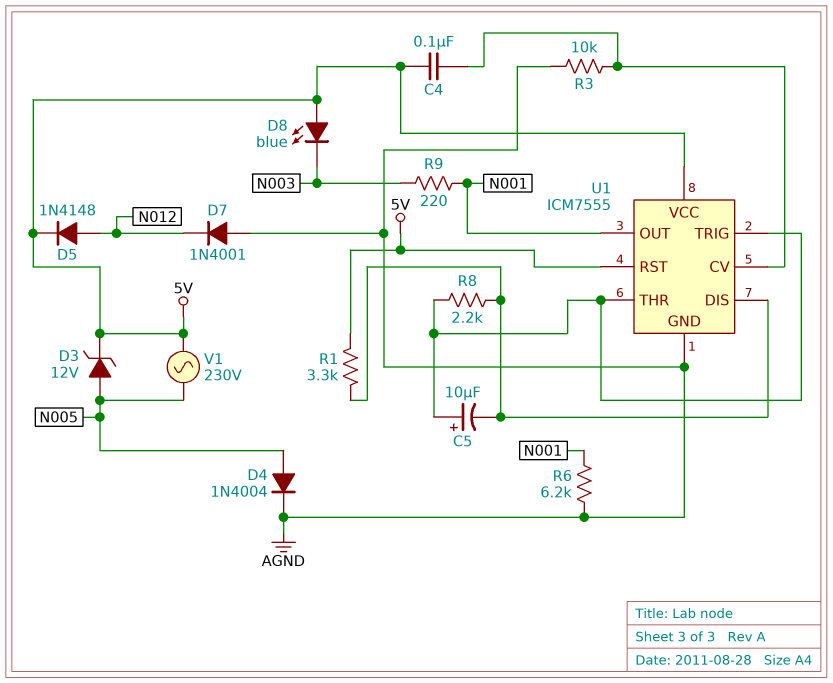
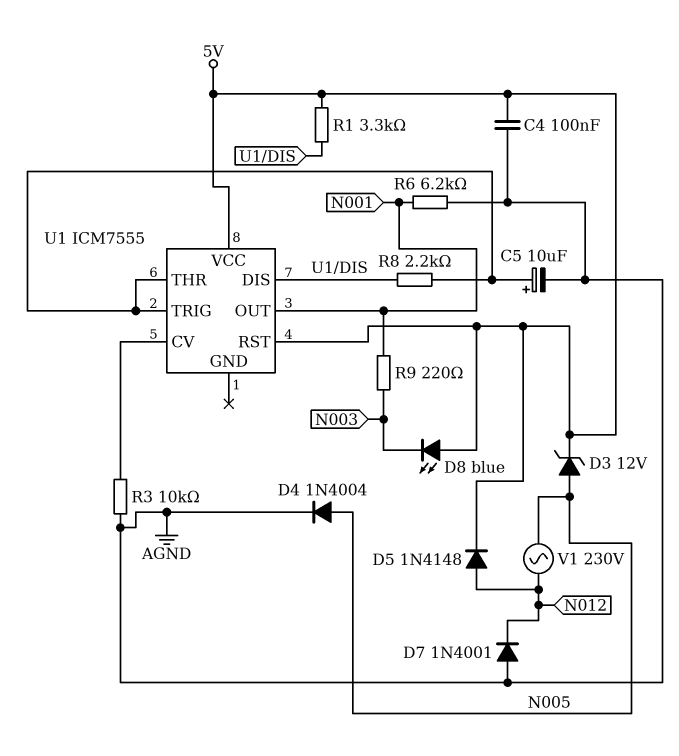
C4: 100nF (5V, U1/CV) -> 100nF (5V, AGND)
C5: 10uF (plus U1/THR, minus U1/DIS) -> 10uF (plus U1/THR, minus AGND)
U1 pin GND: AGND -> none
V1: AC 230V (5V, N005) -> AC 230V (N005, N012)

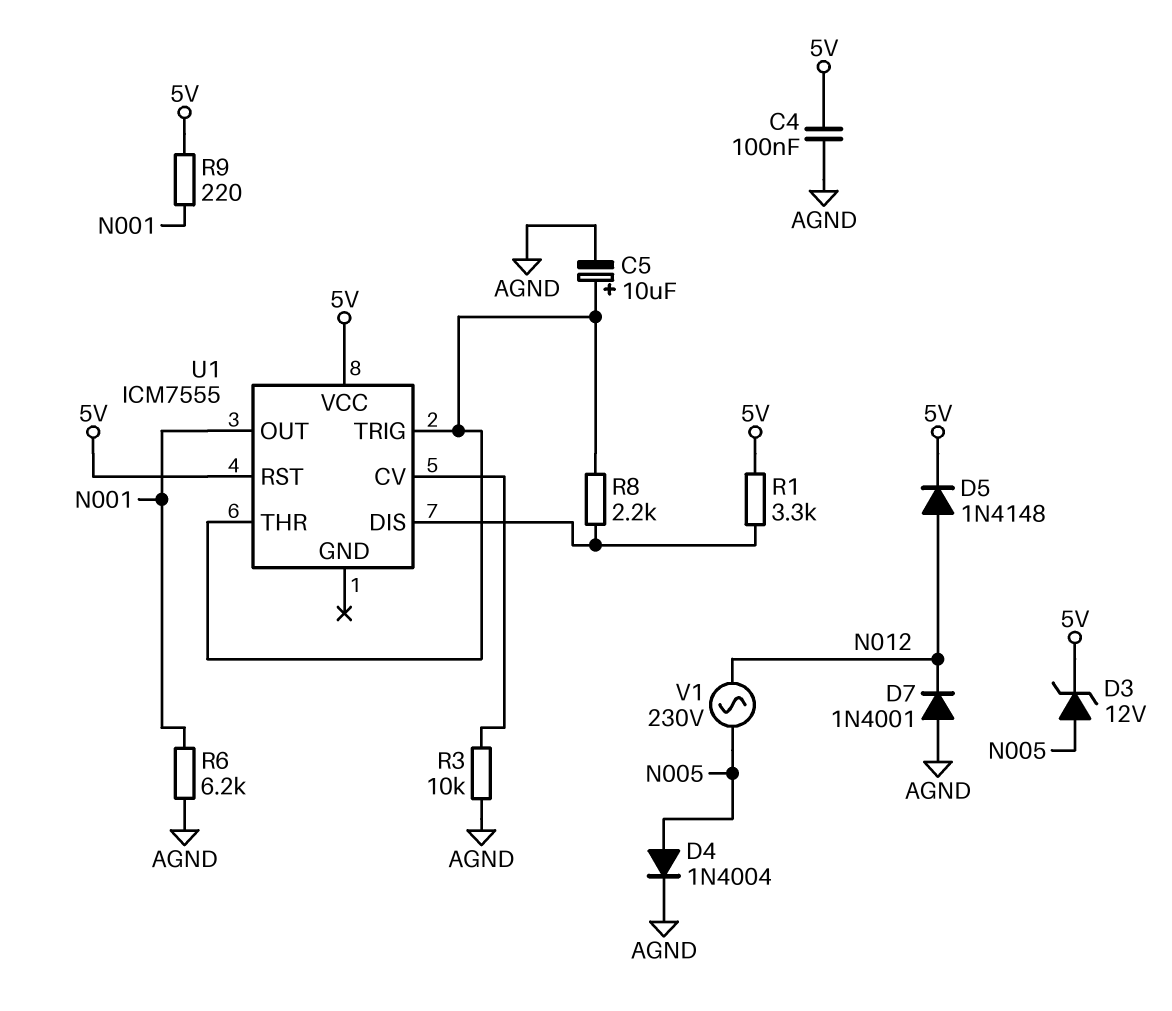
D8: LED blue (A 5V, K N003) -> none
R9: 220 (N001, N003) -> 220 (5V, N001)

